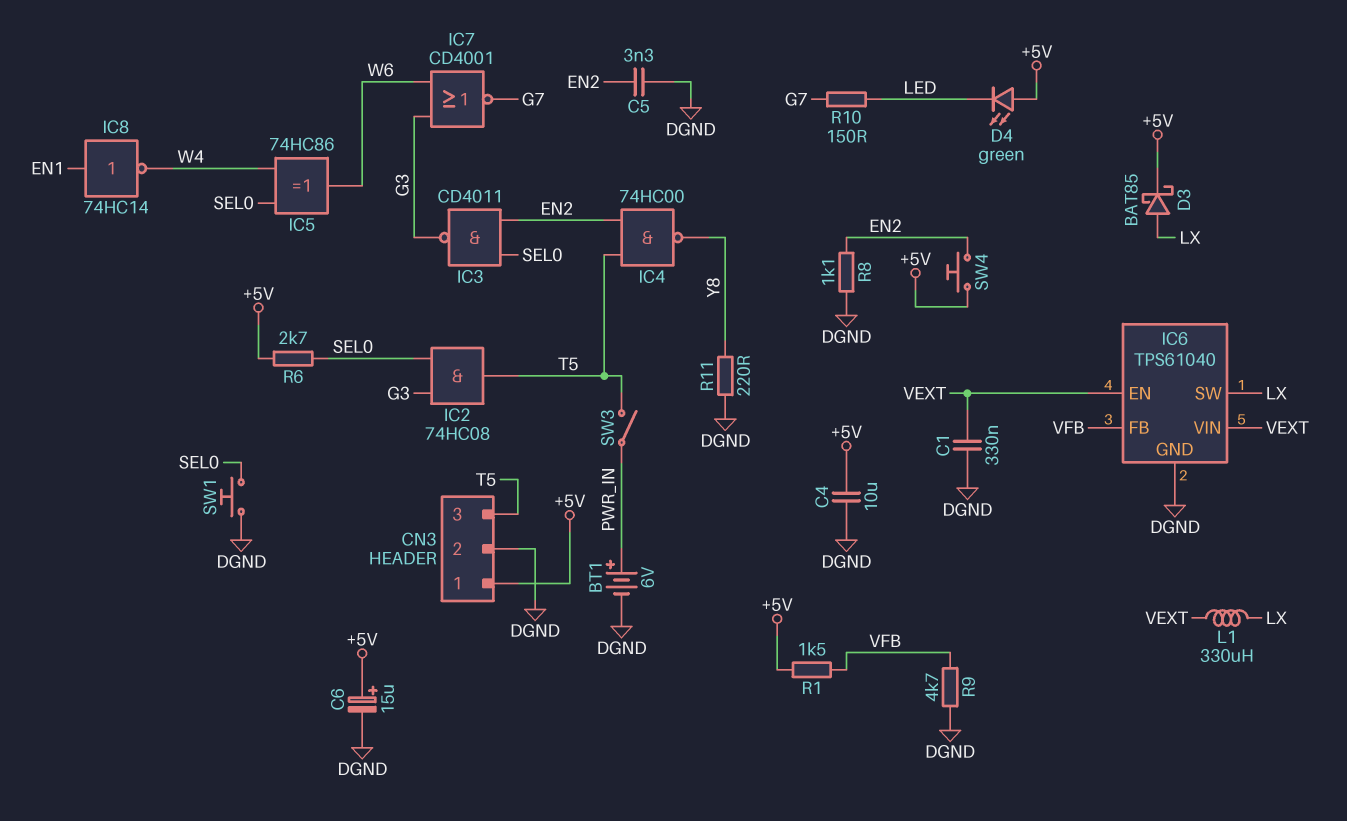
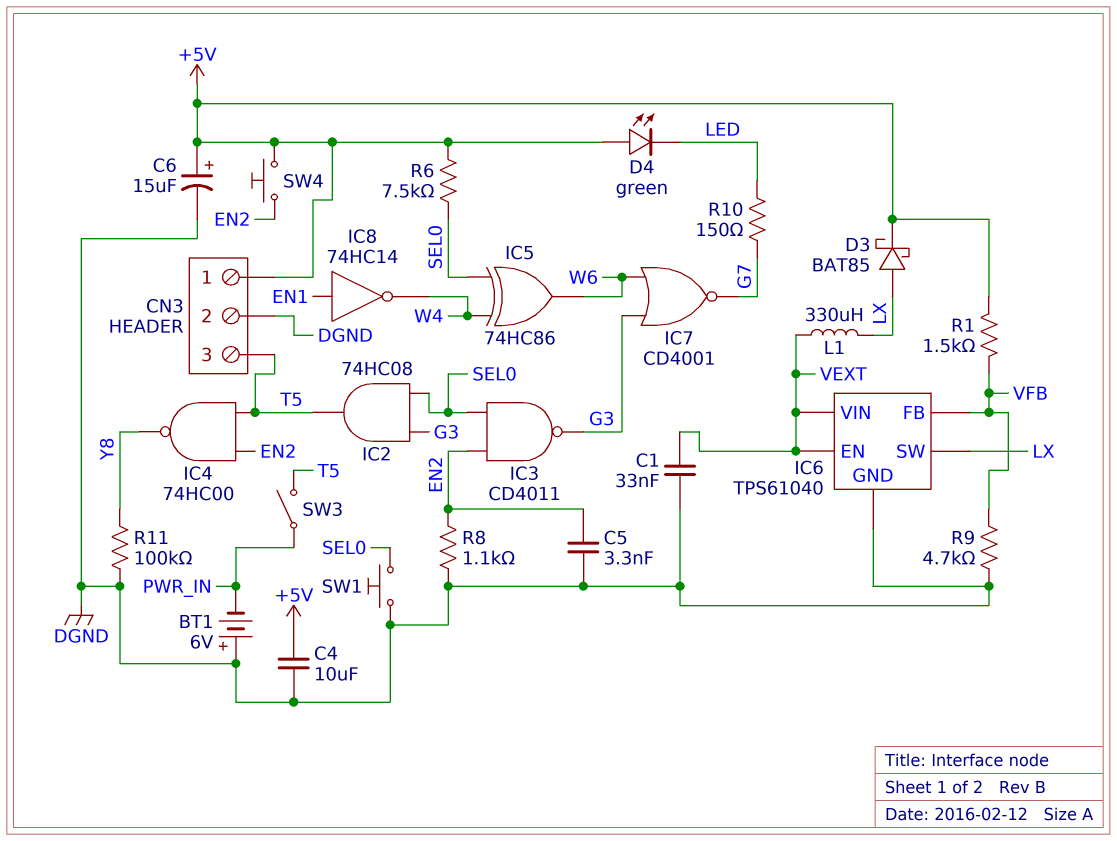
BT1: 6V (plus PWR_IN, minus DGND) -> 6V (plus DGND, minus PWR_IN)
C1: 330nF (DGND, VEXT) -> 33nF (DGND, VEXT)
R6: 2.7k (+5V, SEL0) -> 7.5k (+5V, SEL0)
R11: 220 (DGND, Y8) -> 100k (DGND, Y8)

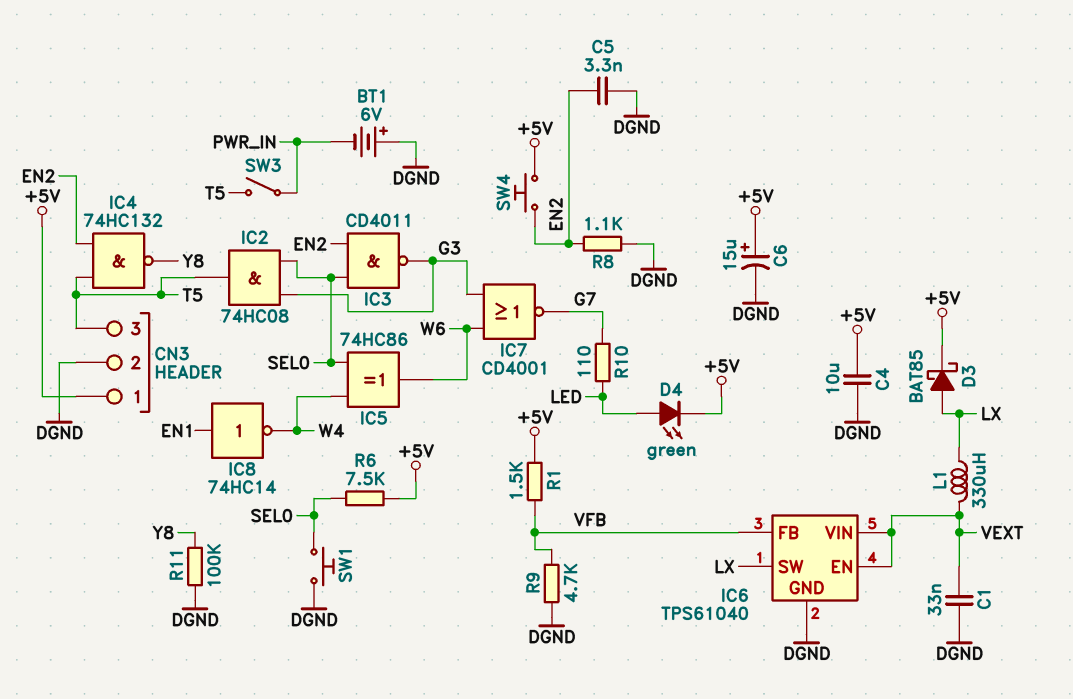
D4: LED green (A +5V, K LED) -> LED green (A LED, K +5V)
IC4: NAND 74HC00 (in EN2, in T5, out Y8) -> NAND 74HC132 (in EN2, in T5, out Y8)
R10: 150 (G7, LED) -> 110 (G7, LED)

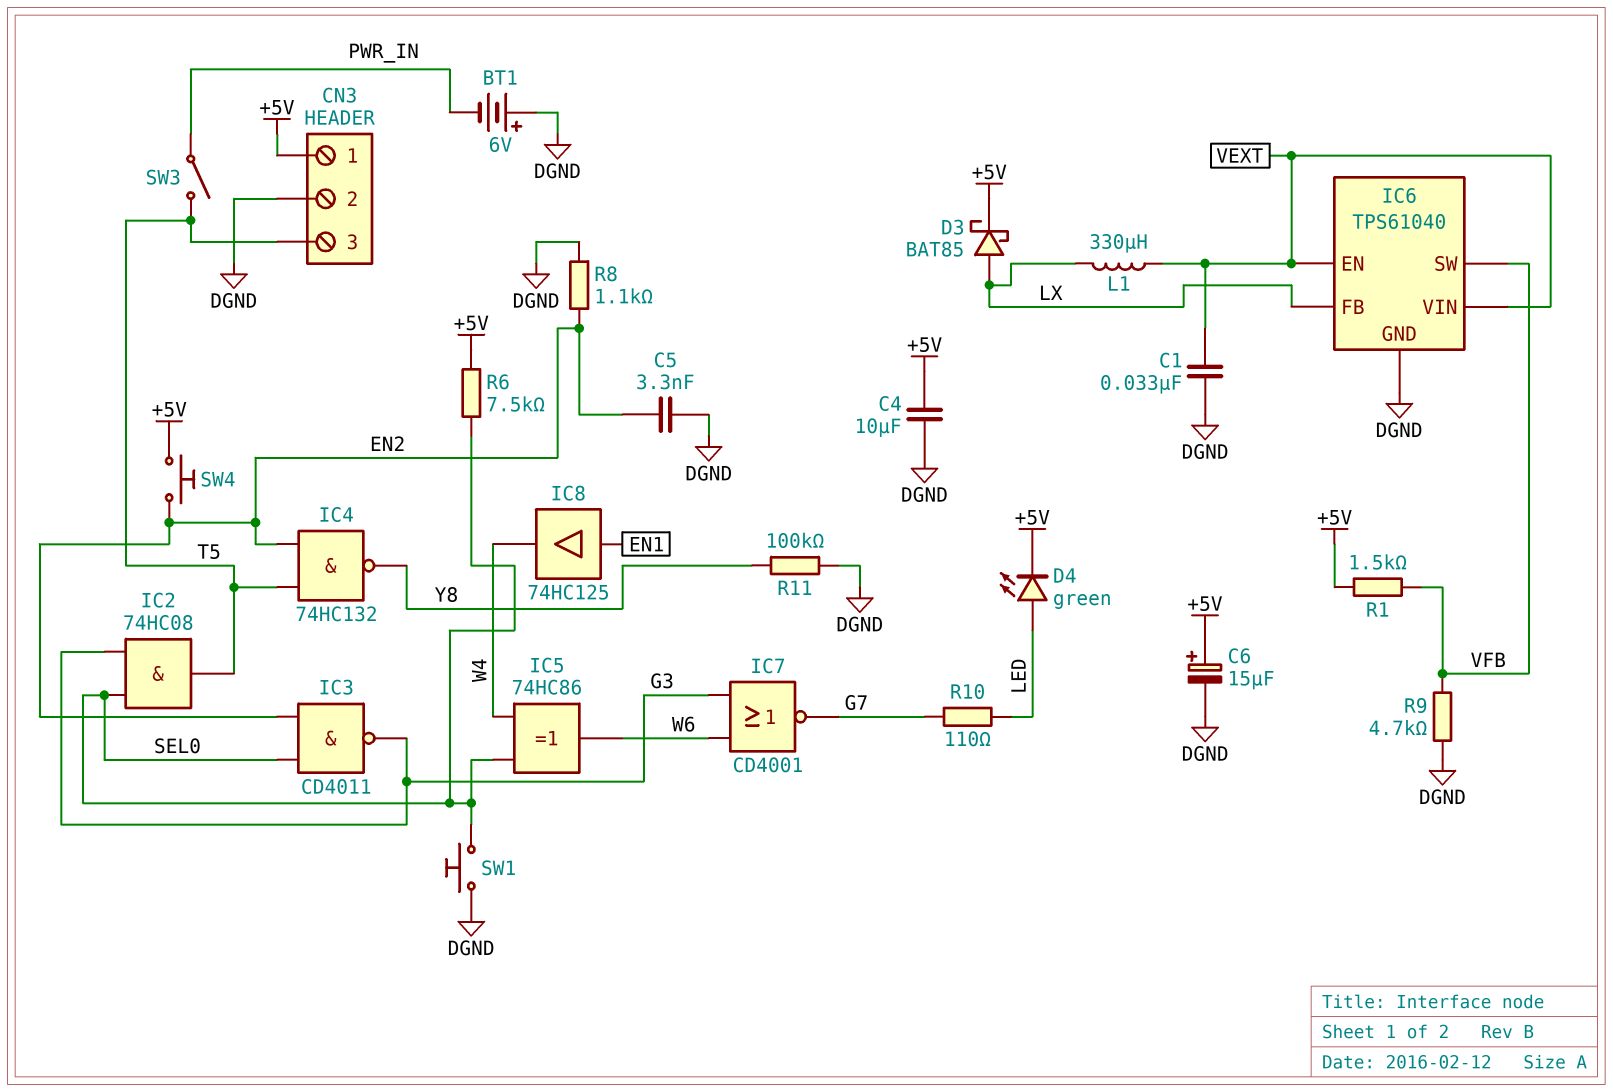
IC6 pin FB: VFB -> LX
IC6 pin SW: LX -> VFB
IC8: NOT 74HC14 (in EN1, out W4) -> buffer 74HC125 (in EN1, out W4)

